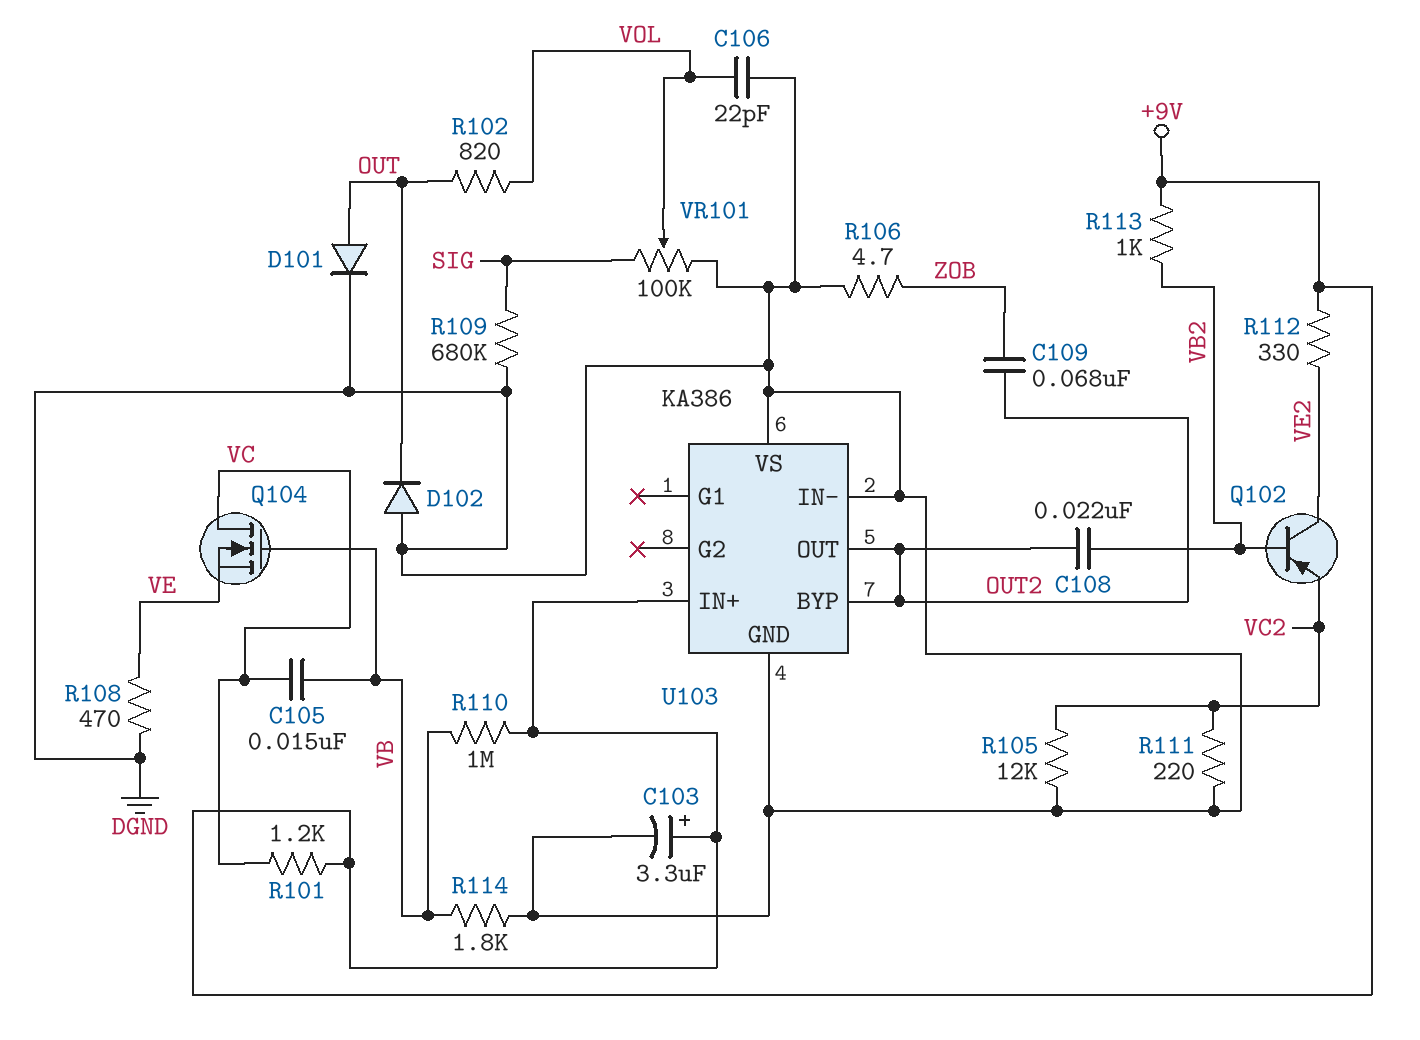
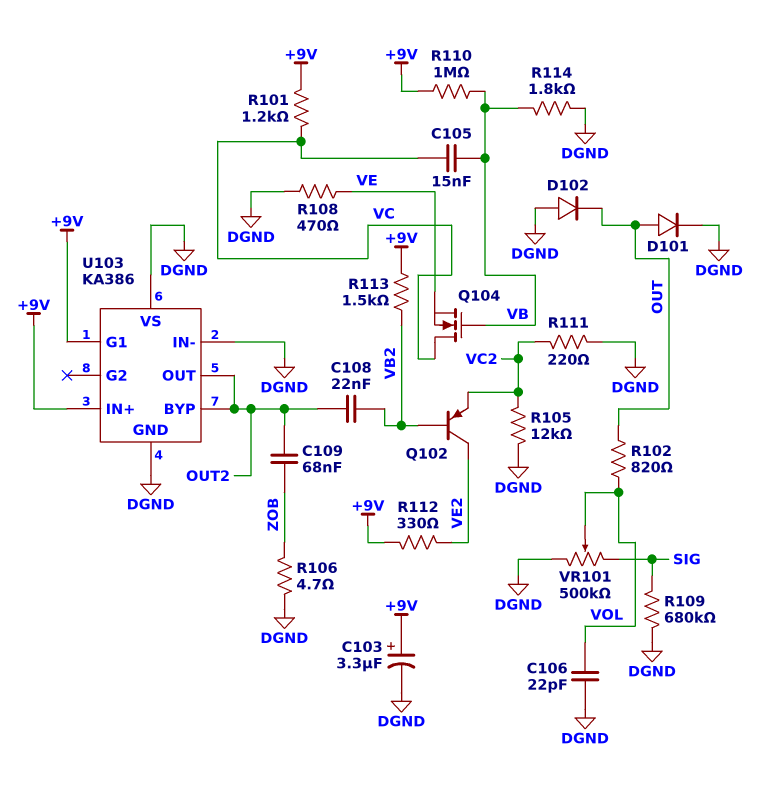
R113: 1k (+9V, VB2) -> 1.5k (+9V, VB2)
U103 pin G1: none -> +9V
VR101: 100k (DGND, SIG, wiper VOL) -> 500k (DGND, SIG, wiper VOL)

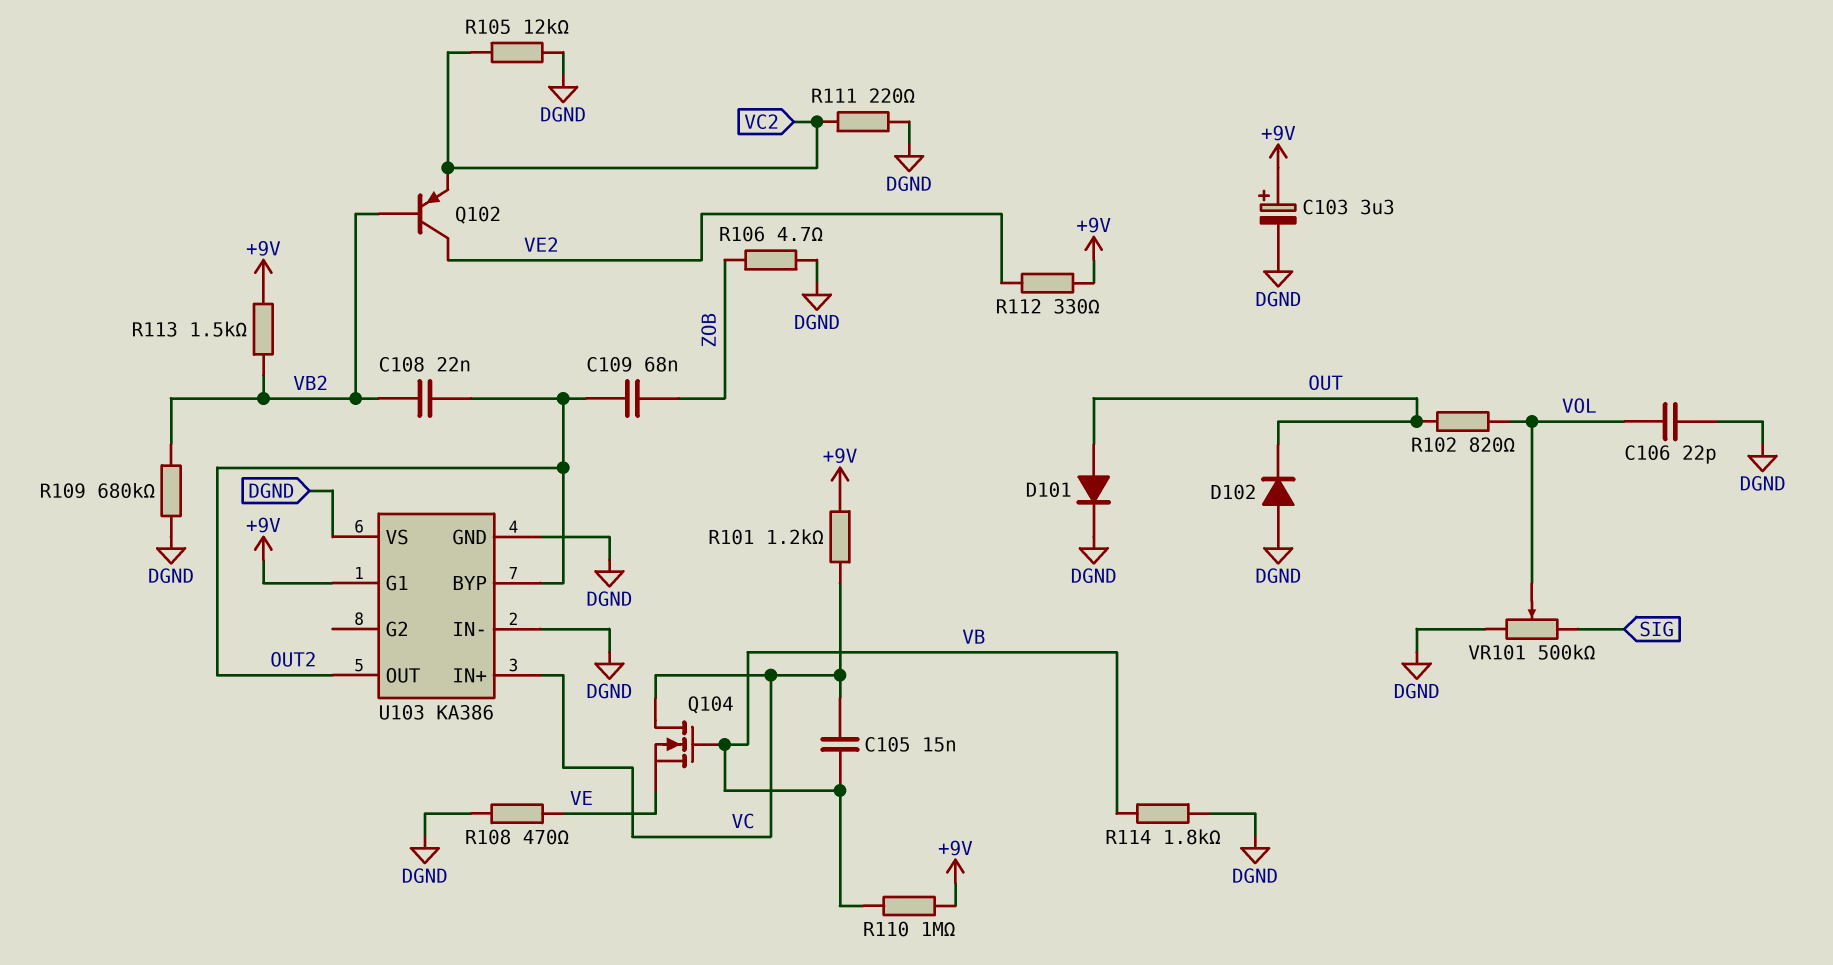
R109: 680k (DGND, SIG) -> 680k (DGND, VB2)
U103 pin IN+: +9V -> VC

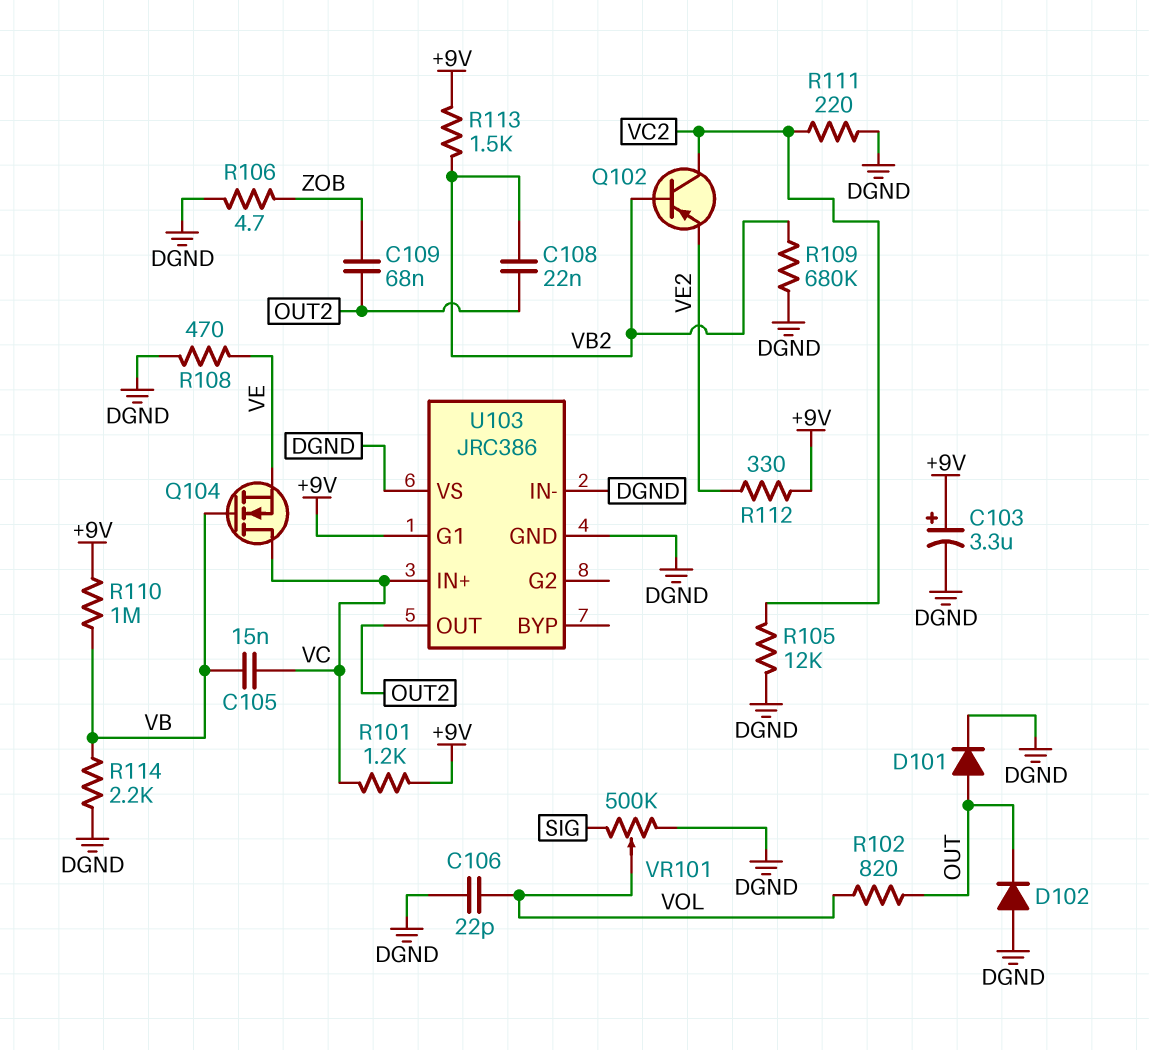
Q102: PNP (B VB2, C VE2, E VC2) -> PNP (B VB2, C VC2, E VE2)
R114: 1.8k (DGND, VB) -> 2.2k (DGND, VB)
U103: KA386 -> JRC386
U103 pin BYP: OUT2 -> none

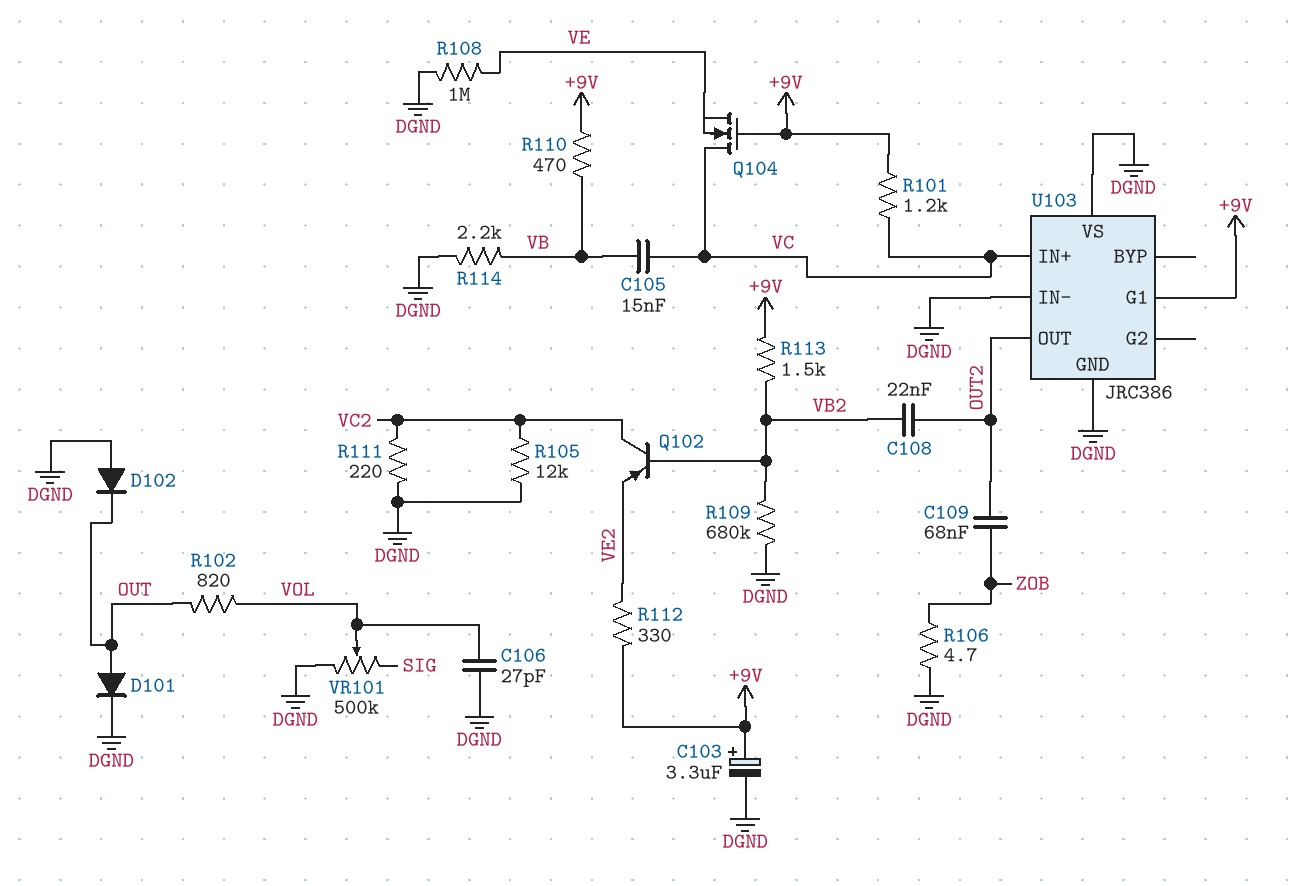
C106: 22pF (DGND, VOL) -> 27pF (DGND, VOL)
Q104: NMOS (G VB, D VC, S VE) -> NMOS (G +9V, D VC, S VE)
R108: 470 (DGND, VE) -> 1M (DGND, VE)
R110: 1M (+9V, VB) -> 470 (+9V, VB)

